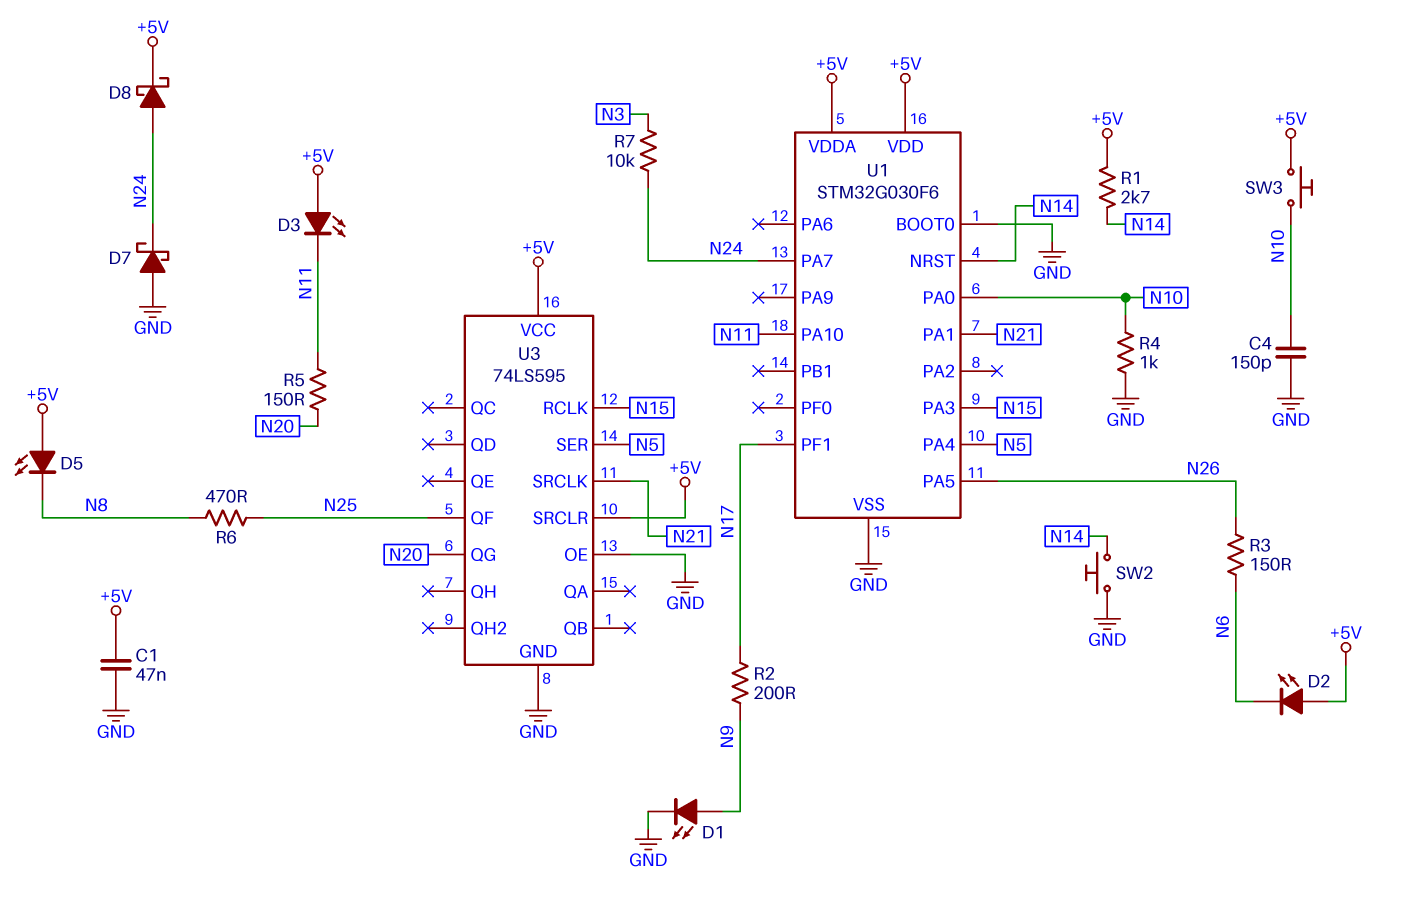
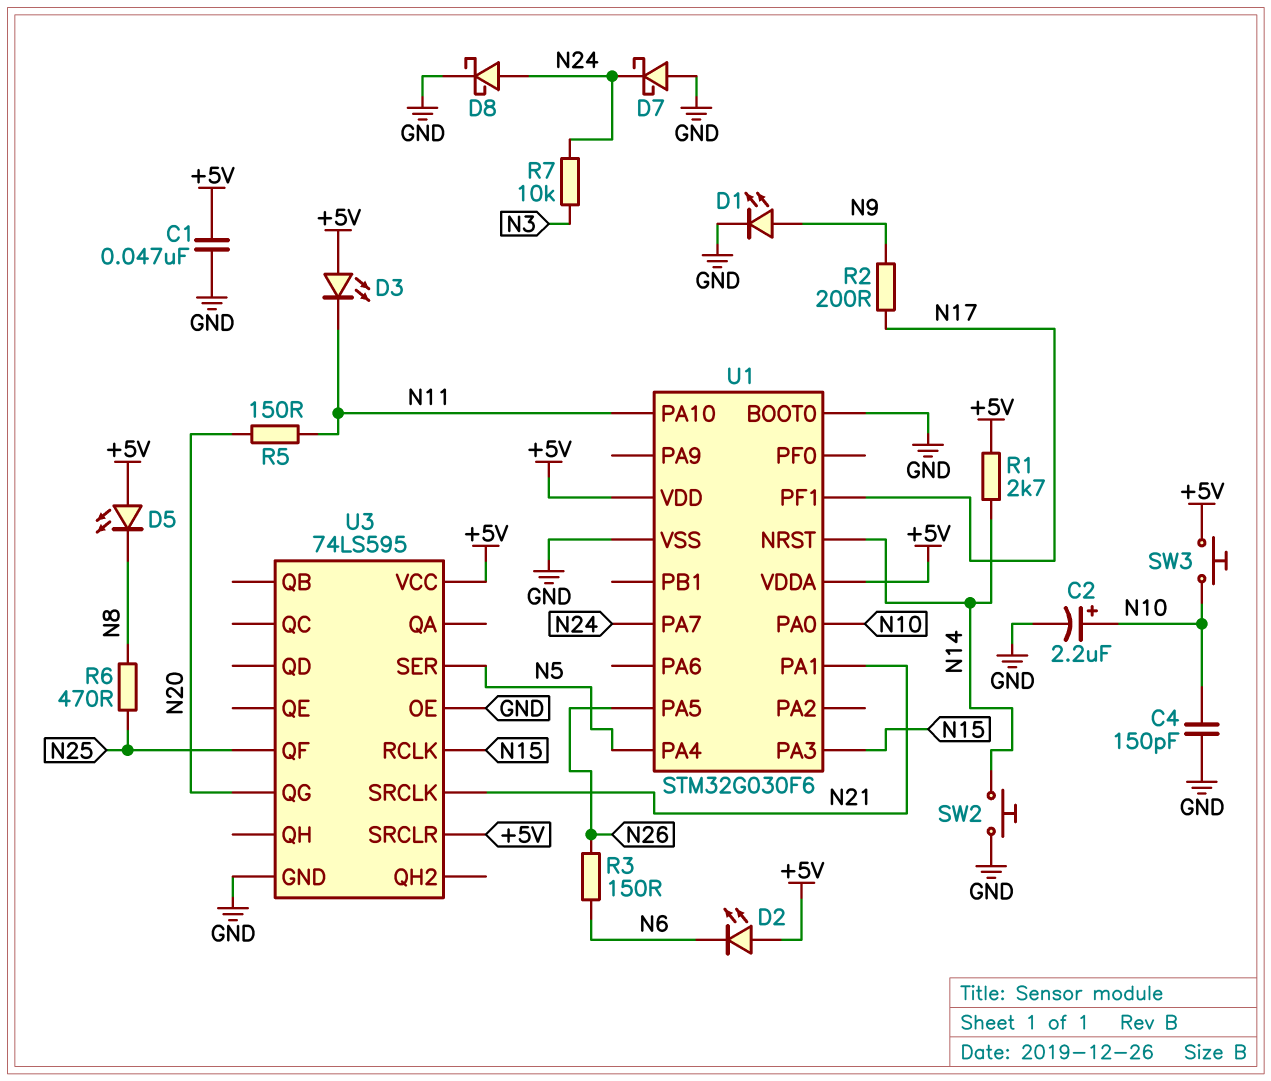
C2: none -> 2.2uF (plus N10, minus GND)
D8: schottky (A N24, K +5V) -> schottky (A N24, K GND)
R4: 1k (GND, N10) -> none

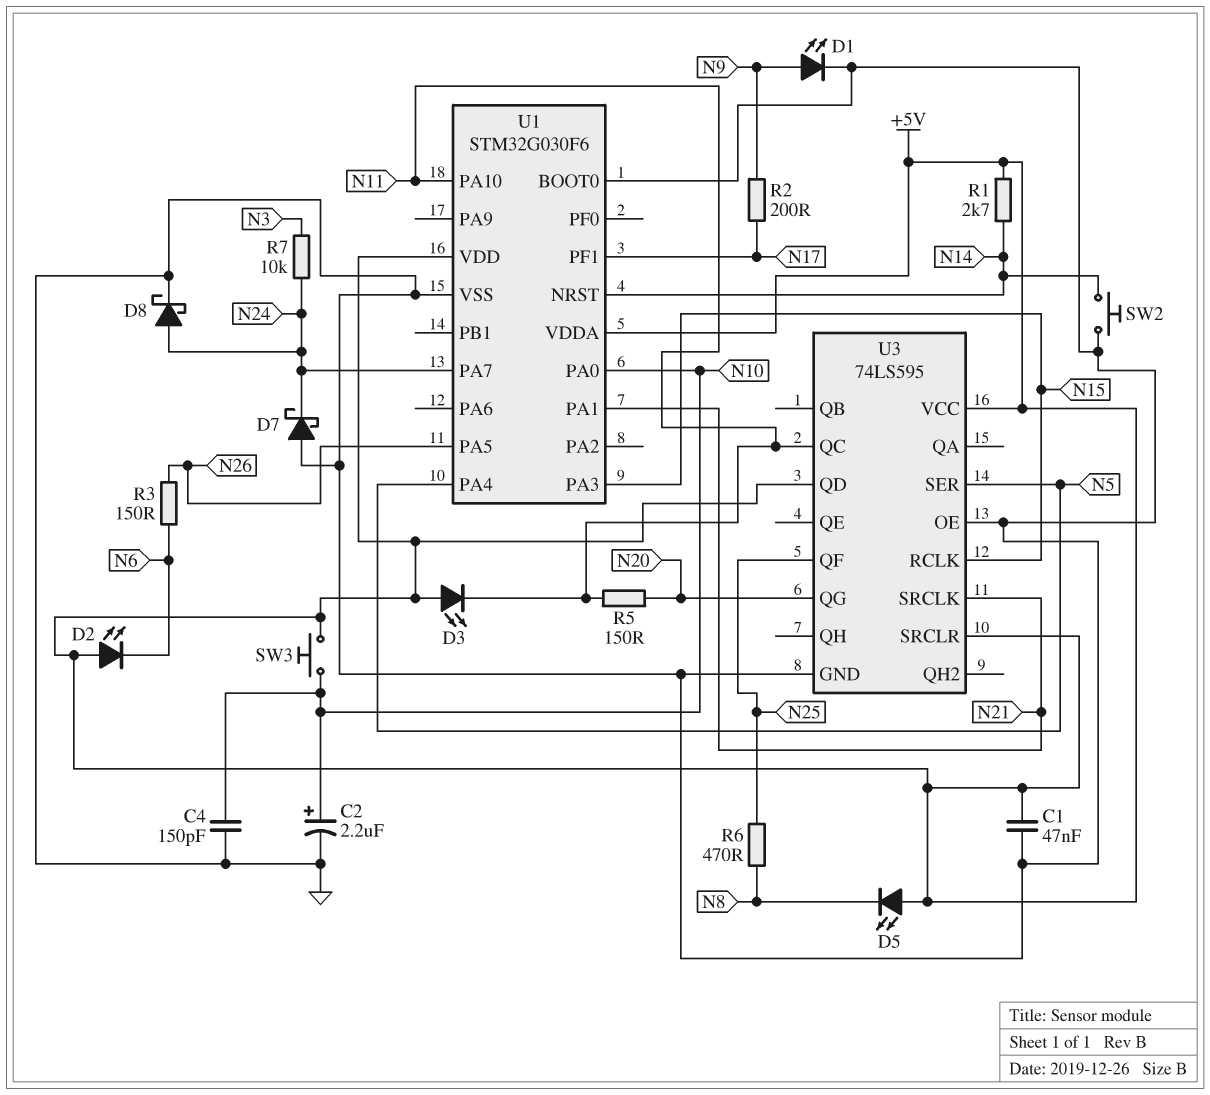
U3 pin QC: none -> N11
U3 pin QD: none -> +5V

